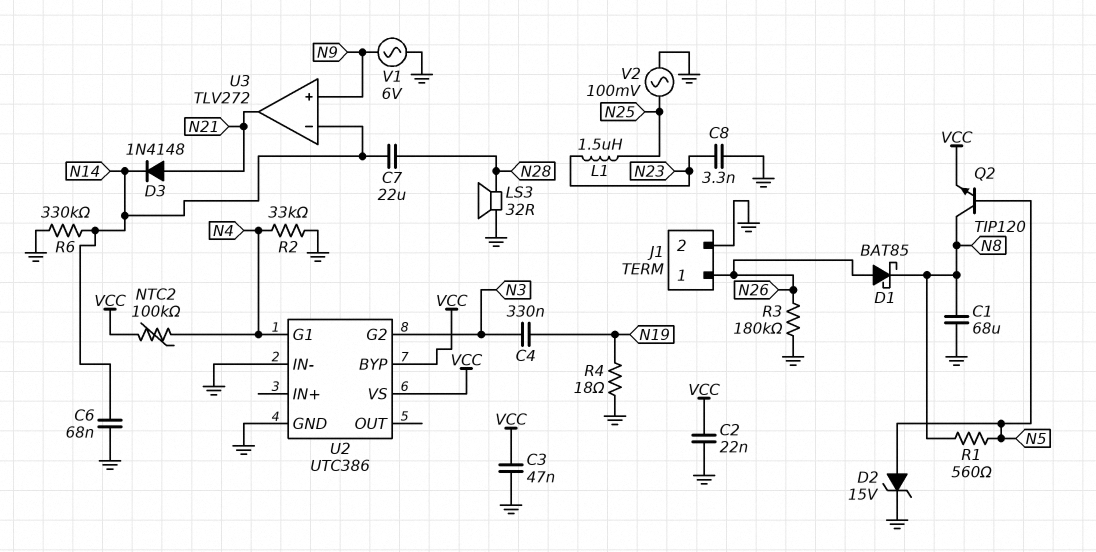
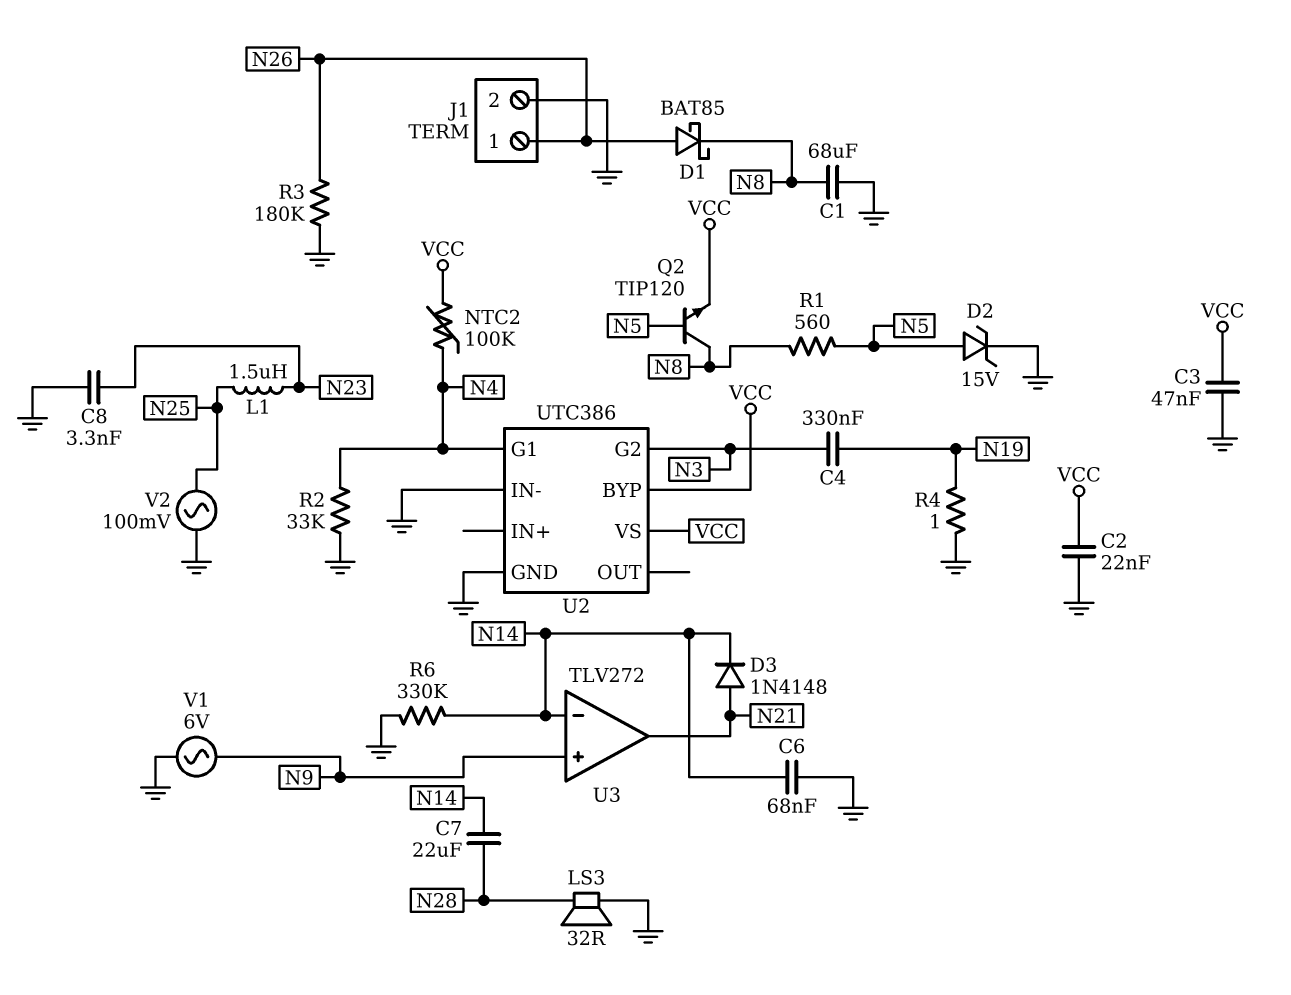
R4: 18 (GND, N19) -> 1 (GND, N19)

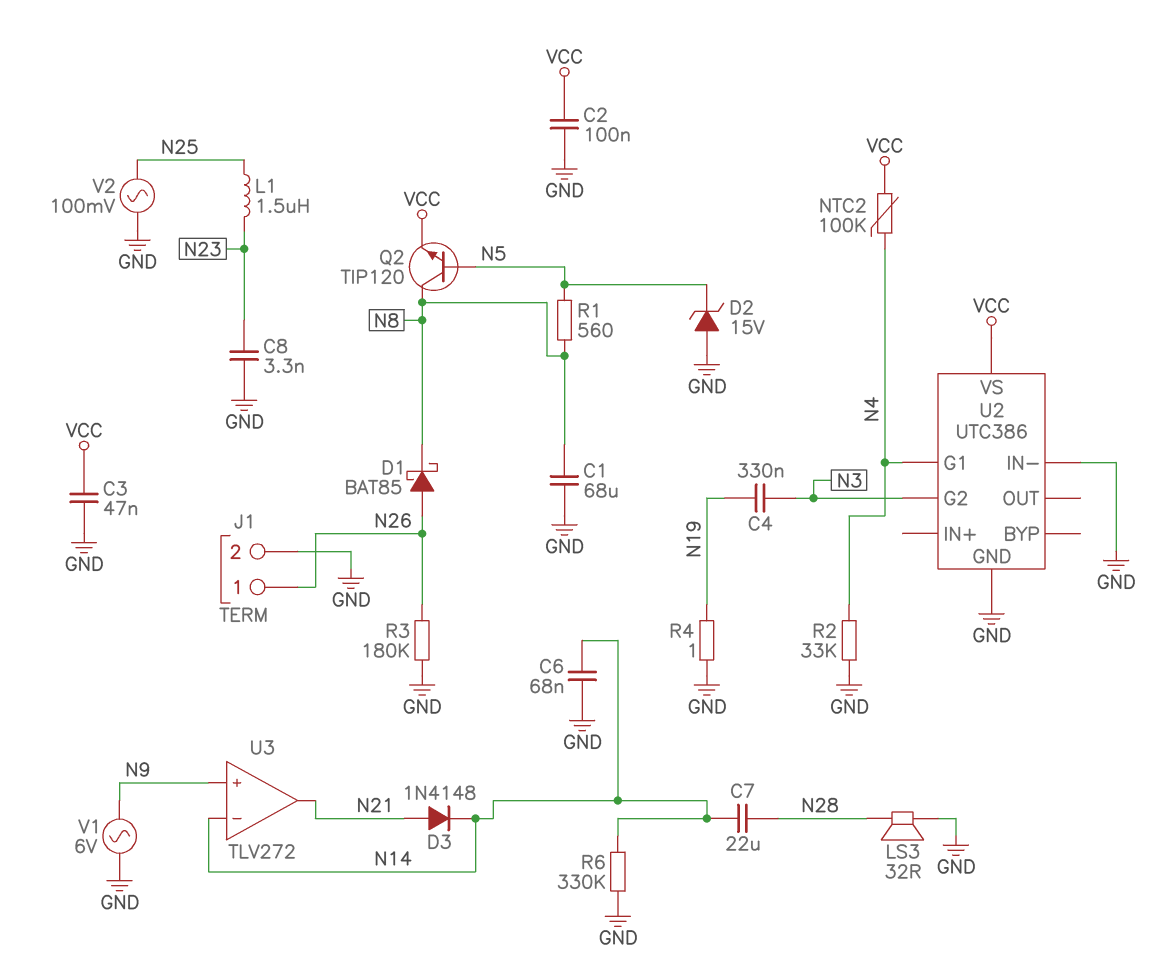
C2: 22nF (GND, VCC) -> 100nF (GND, VCC)
D2: zener 15V (A N5, K GND) -> zener 15V (A GND, K N5)
U2 pin BYP: VCC -> none

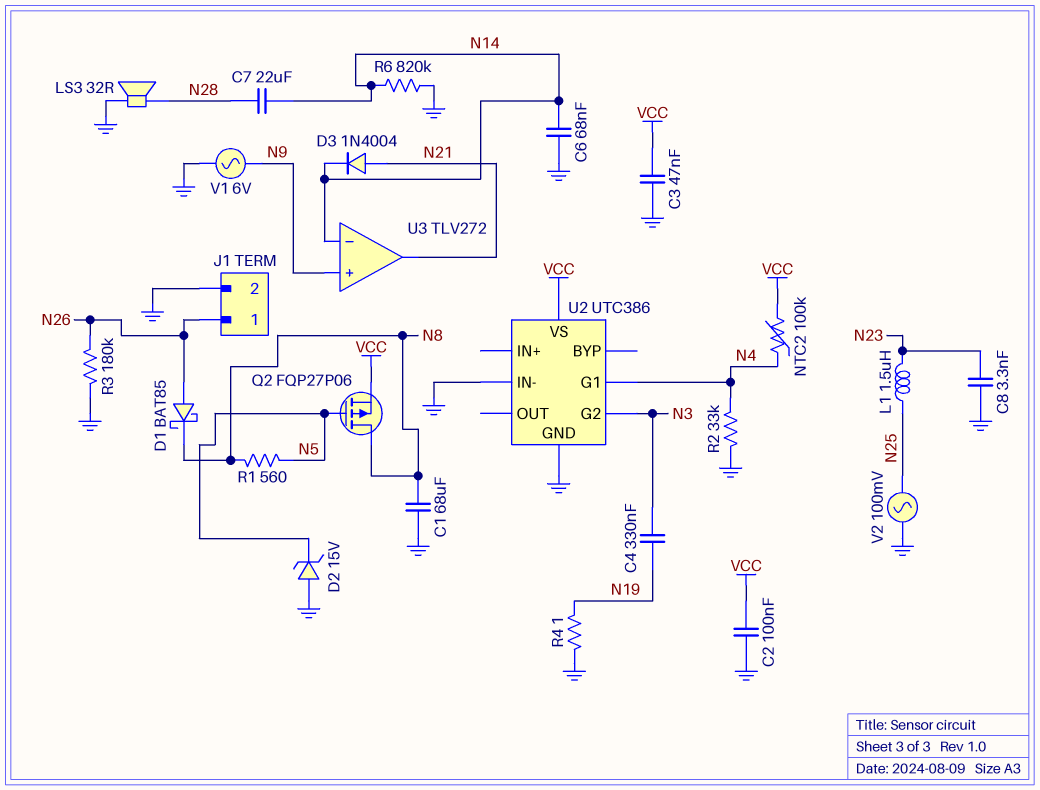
D3: diode 1N4148 (A N21, K N14) -> diode 1N4004 (A N21, K N14)
Q2: NPN TIP120 (B N5, C N8, E VCC) -> PMOS FQP27P06 (G N5, D N8, S VCC)
R6: 330k (GND, N14) -> 820k (GND, N14)

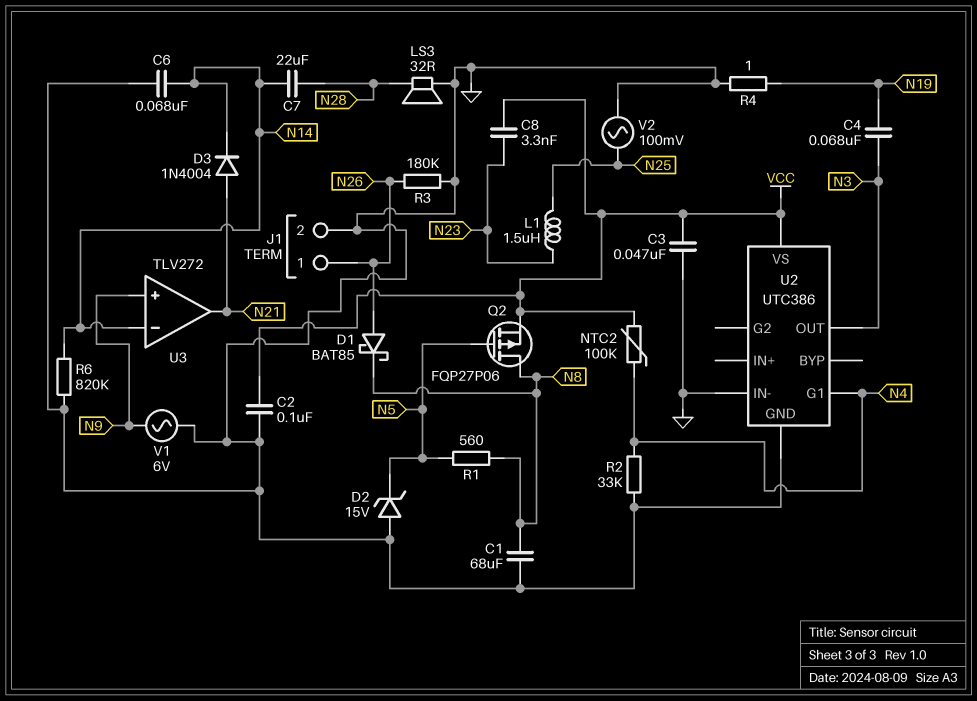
C4: 330nF (N3, N19) -> 68nF (N3, N19)
C8: 3.3nF (GND, N23) -> 3.3nF (N23, VCC)
U2 pin G2: N3 -> none
U2 pin OUT: none -> N3

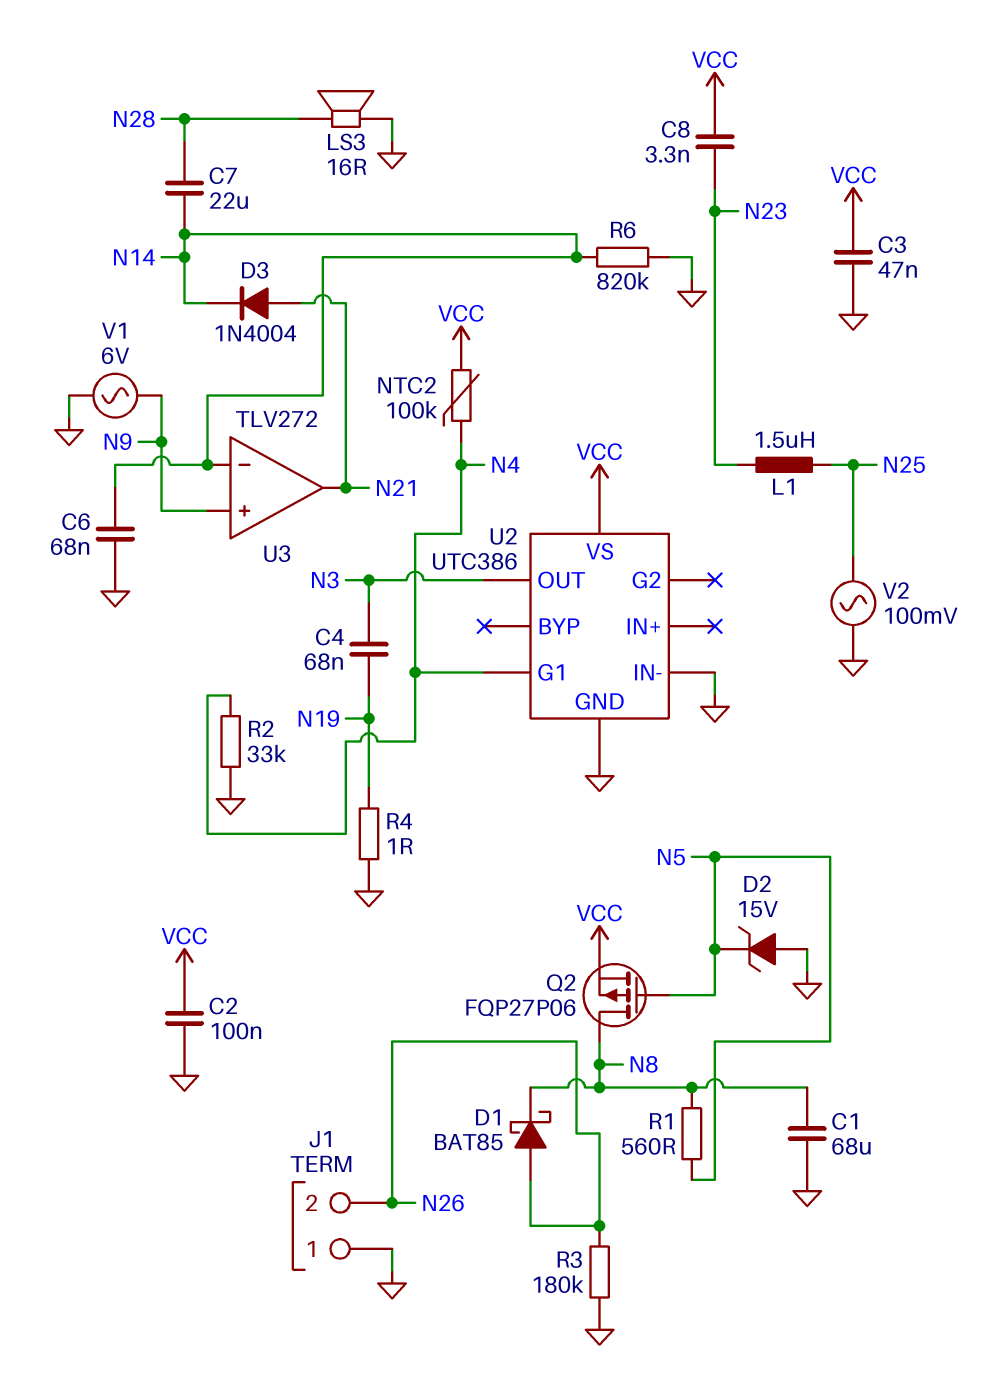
J1 pin 1: N26 -> GND
J1 pin 2: GND -> N26
LS3: speaker 32R (GND, N28) -> speaker 16R (GND, N28)

